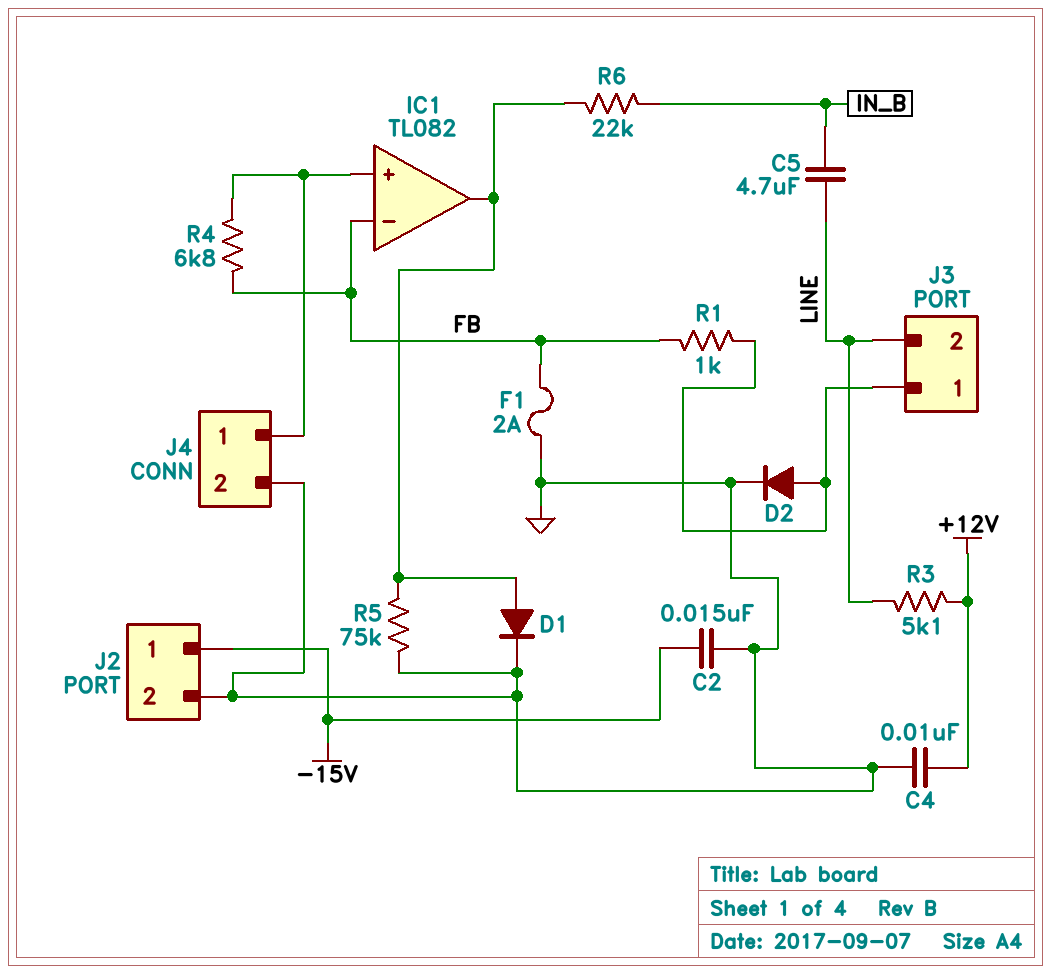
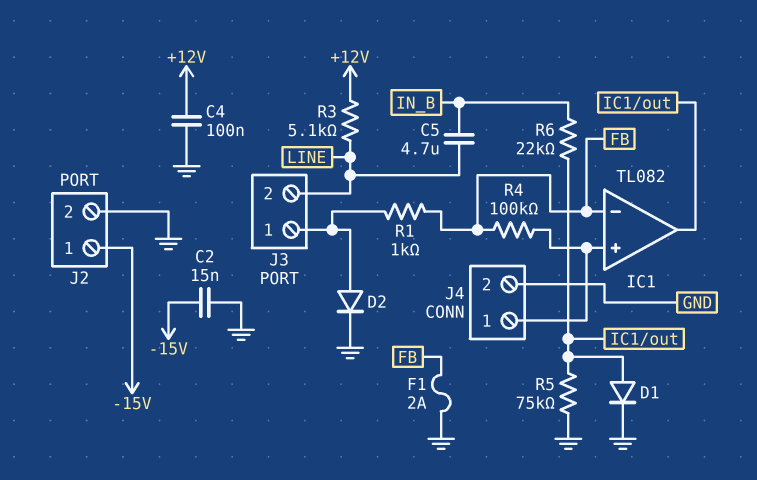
C4: 10nF (+12V, GND) -> 100nF (+12V, GND)
R4: 6.8k (FB, IC1/in+) -> 100k (FB, IC1/in+)

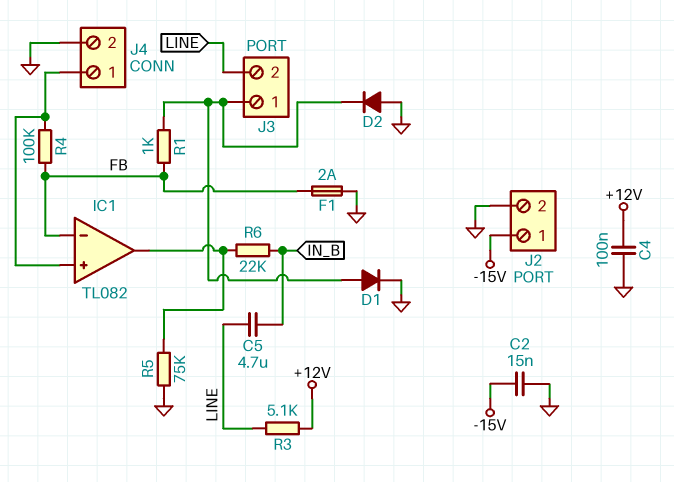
D1: diode (A IC1/out, K GND) -> diode (A J3/1, K GND)
D2: diode (A J3/1, K GND) -> diode (A GND, K J3/1)

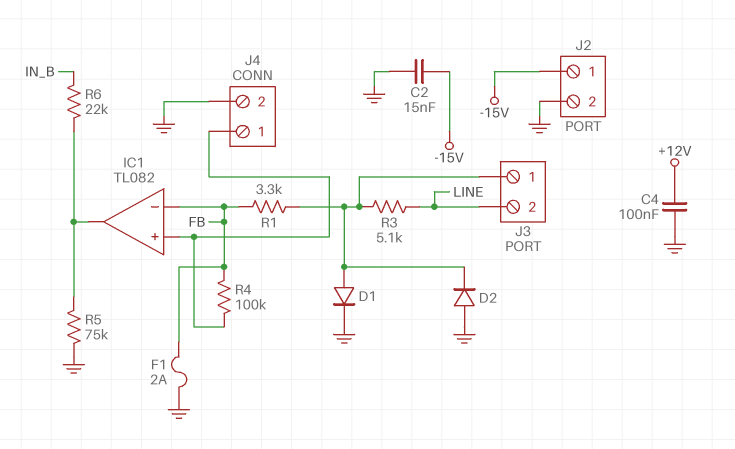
C5: 4.7uF (IN_B, LINE) -> none
R1: 1k (FB, J3/1) -> 3.3k (FB, J3/1)
R3: 5.1k (+12V, LINE) -> 5.1k (J3/1, LINE)

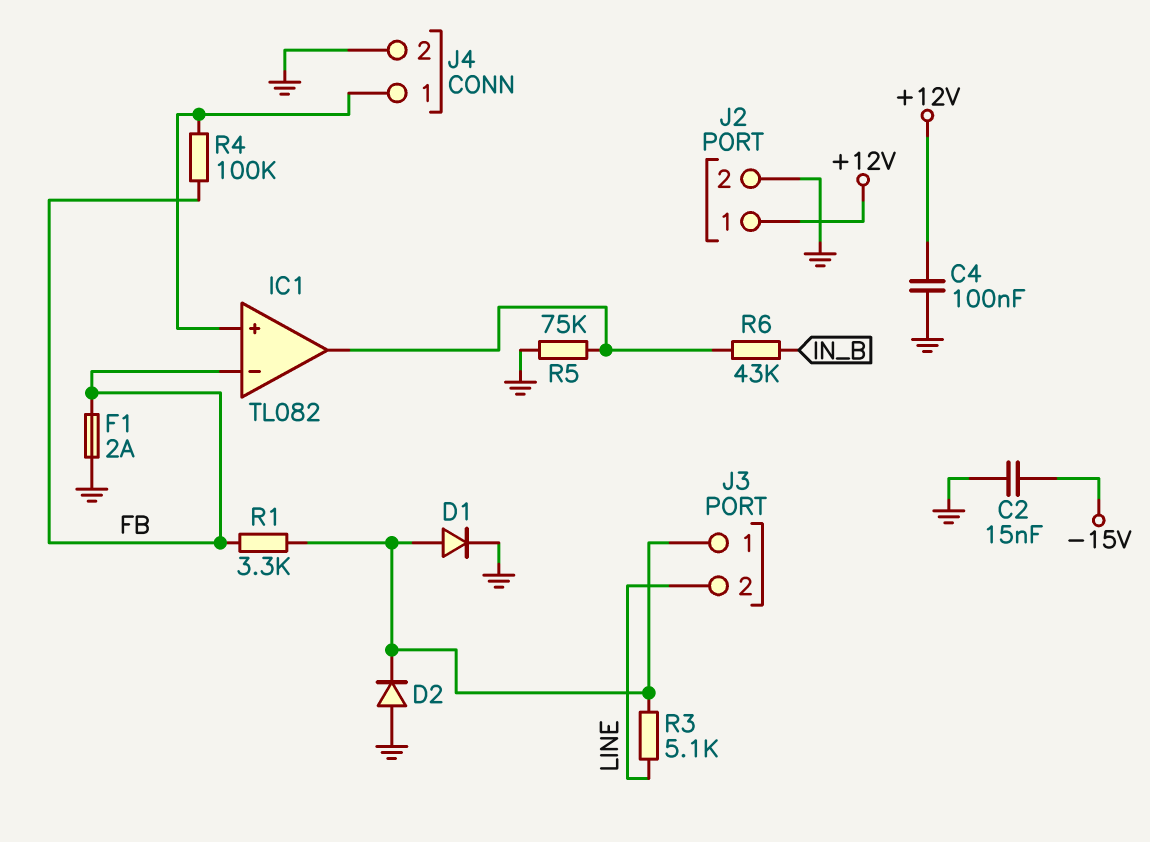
J2 pin 1: -15V -> +12V
R6: 22k (IC1/out, IN_B) -> 43k (IC1/out, IN_B)

